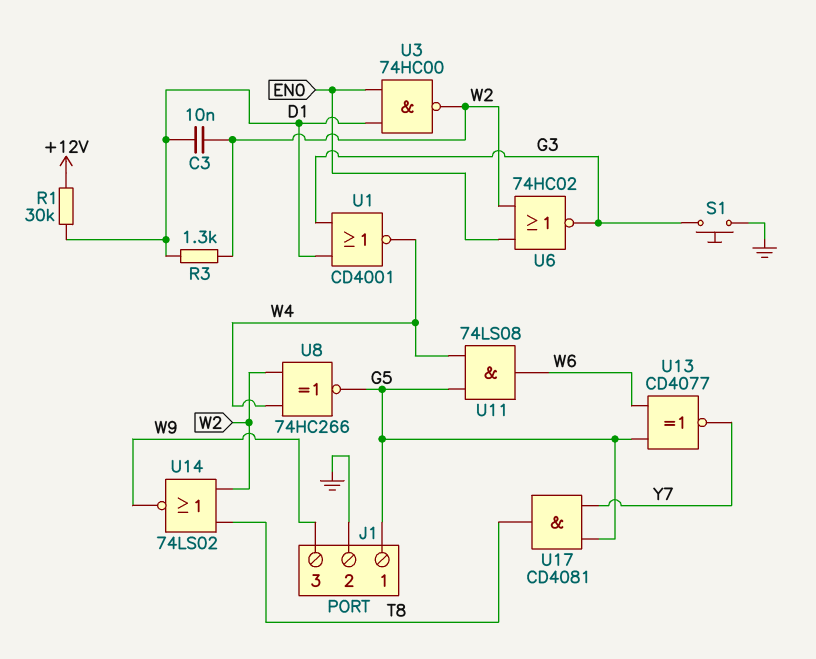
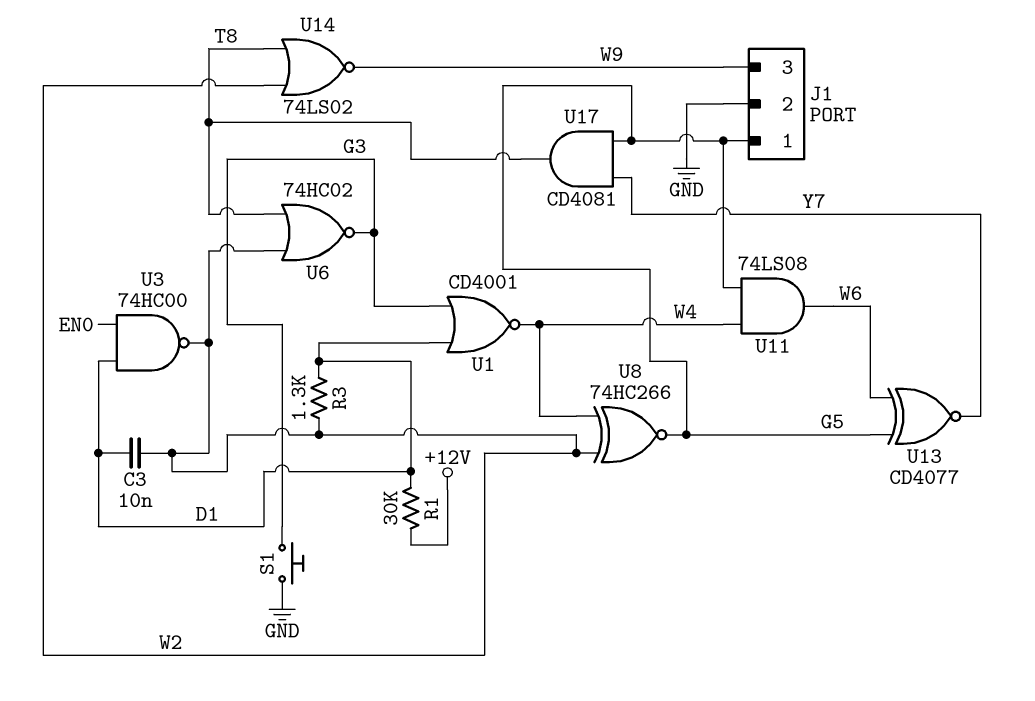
U6: NOR 74HC02 (in EN0, in W2, out G3) -> NOR 74HC02 (in T8, in W2, out G3)

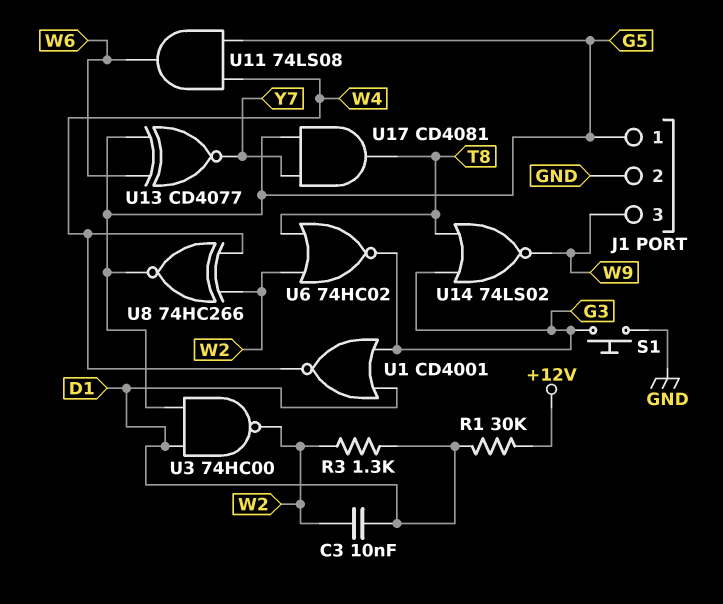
U3: NAND 74HC00 (in D1, in EN0, out W2) -> NAND 74HC00 (in D1, in G5, out W2)
U14: NOR 74LS02 (in T8, in W2, out W9) -> NOR 74LS02 (in G3, in T8, out W9)

